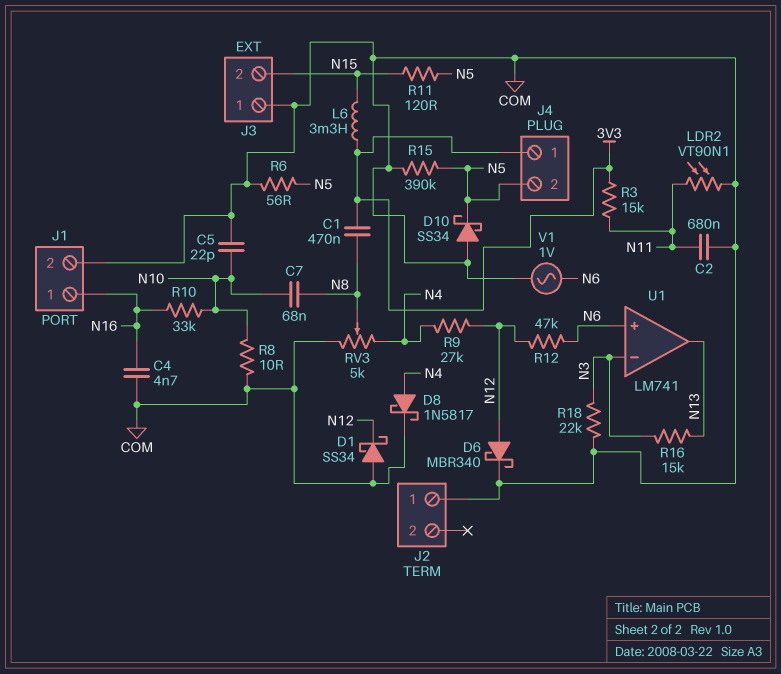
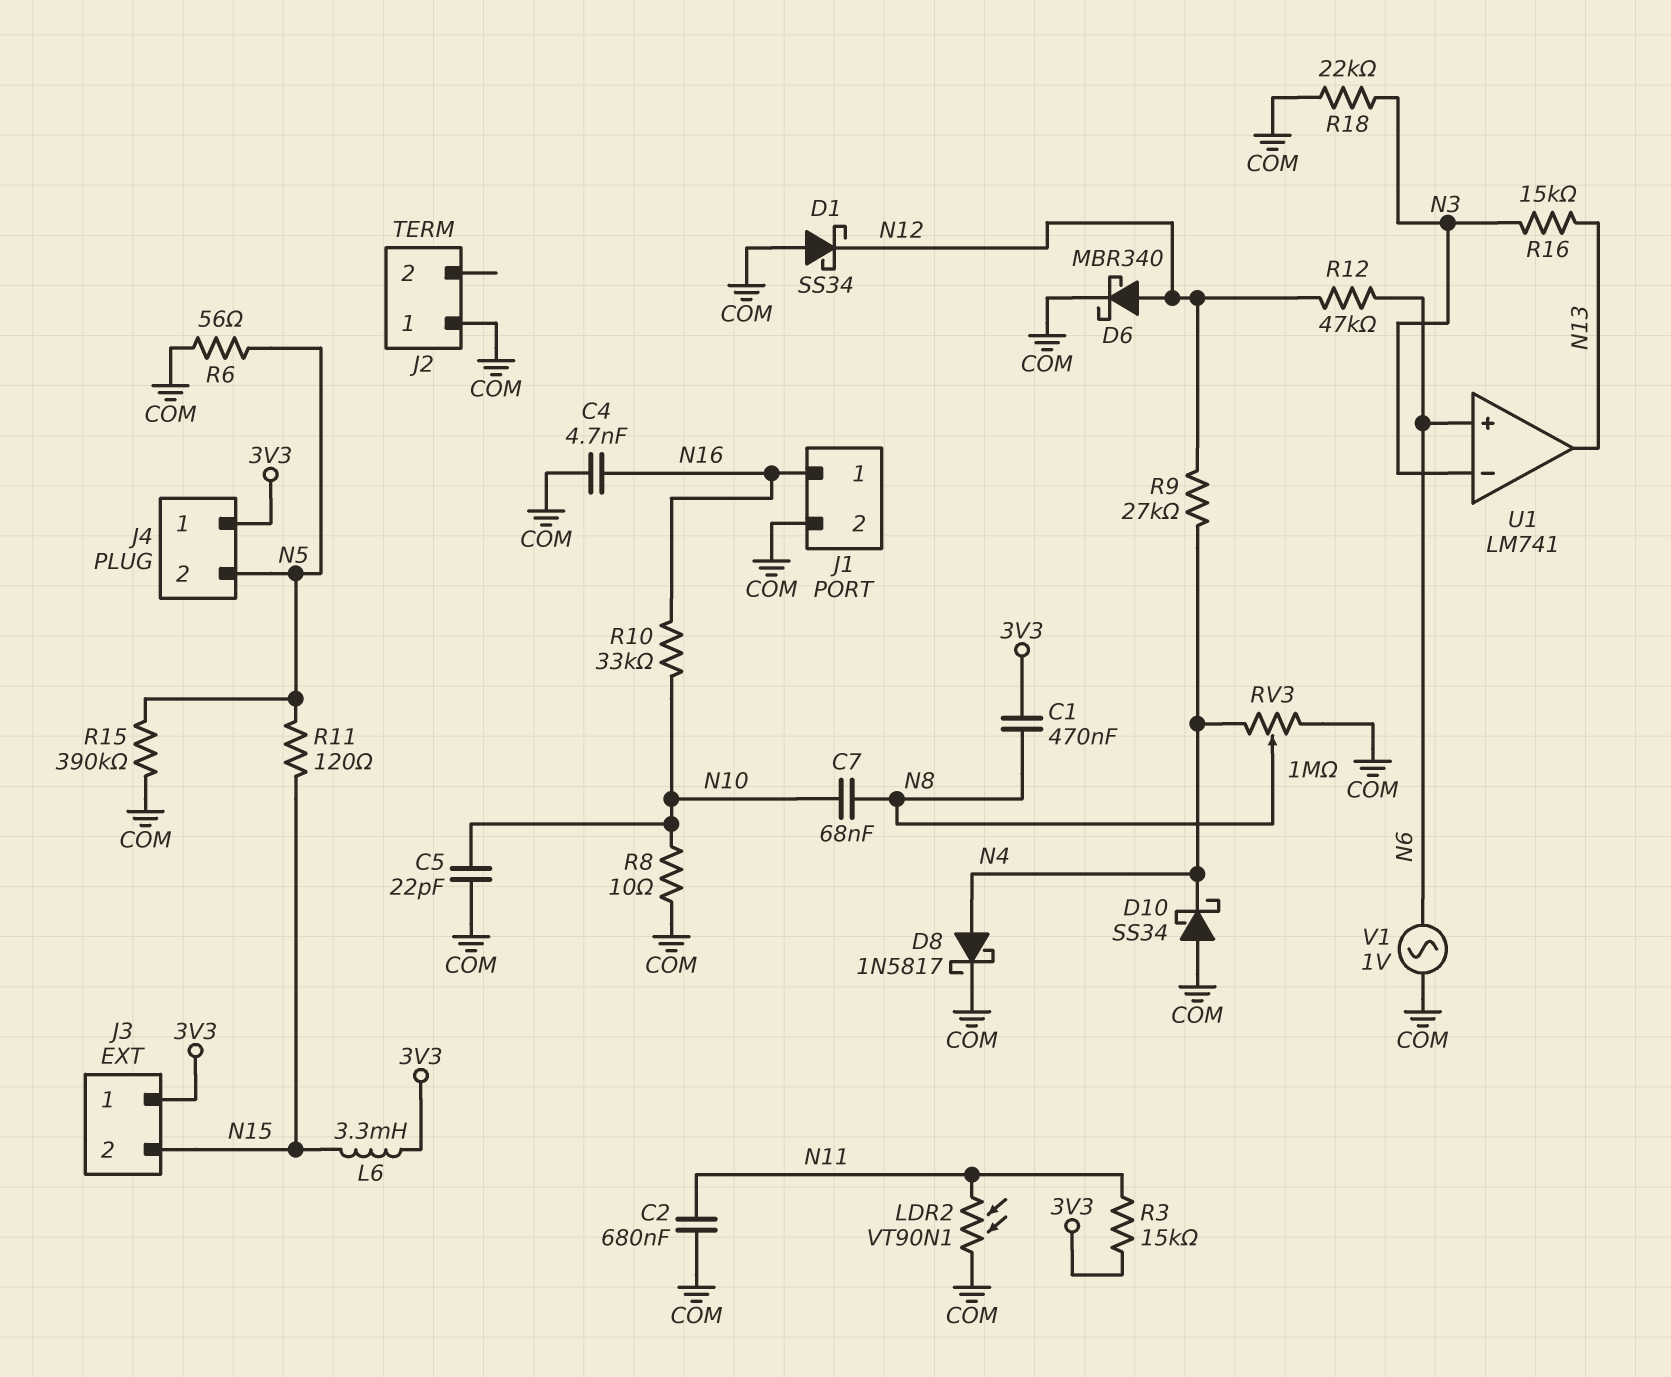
D10: schottky SS34 (A COM, K N5) -> schottky SS34 (A COM, K N4)
J3 pin 1: COM -> 3V3
RV3: 5k (COM, N4, wiper N8) -> 1M (COM, N4, wiper N8)

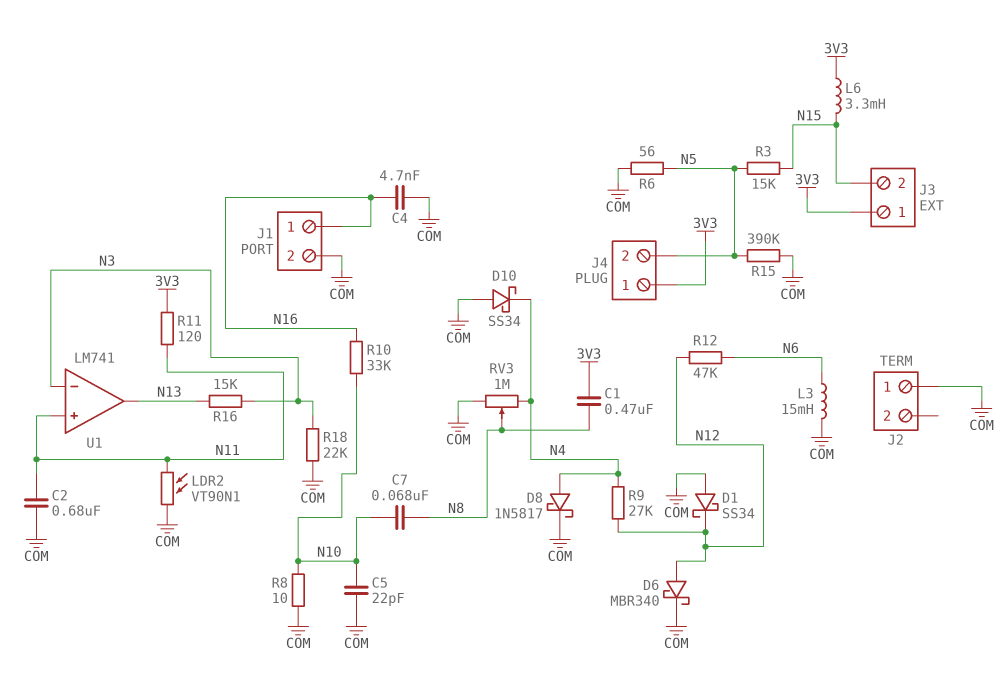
L3: none -> 15mH (COM, N6)
R3: 15k (3V3, N11) -> 15k (N5, N15)
R11: 120 (N5, N15) -> 120 (3V3, N11)
U1 pin in+: N6 -> N11
V1: AC 1V (COM, N6) -> none

